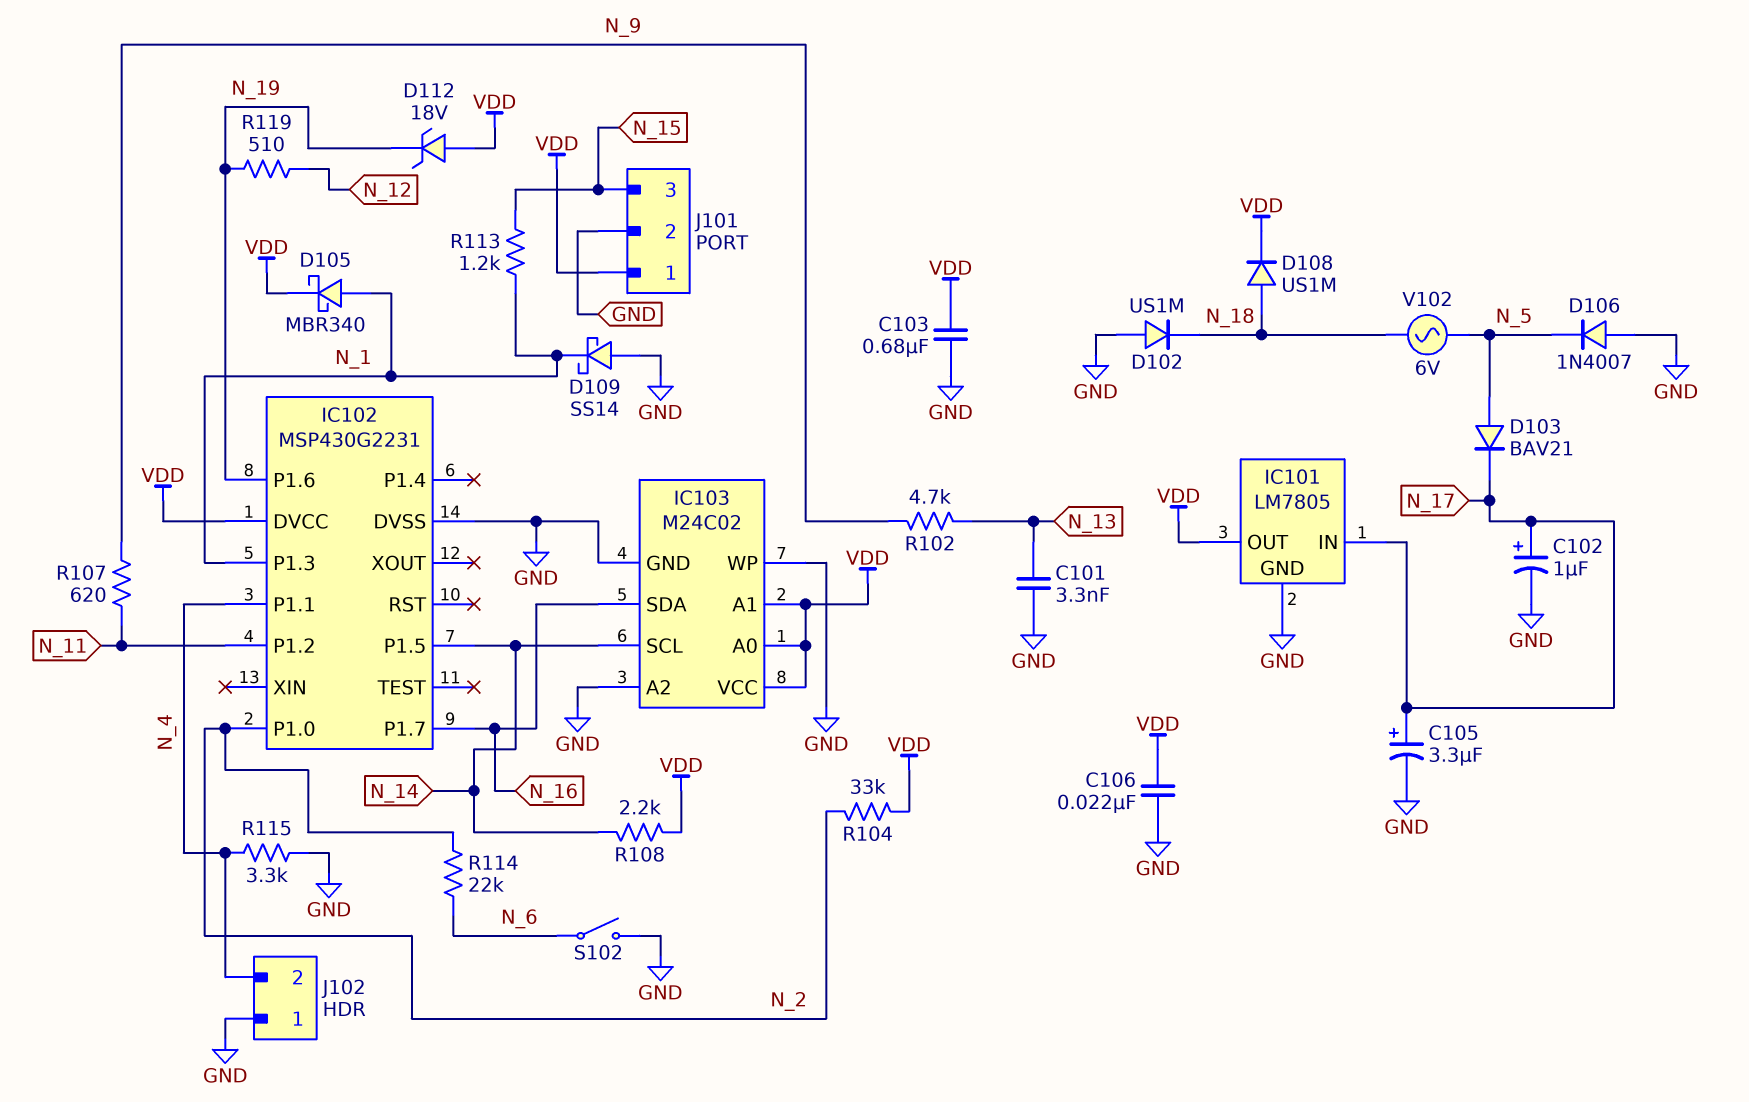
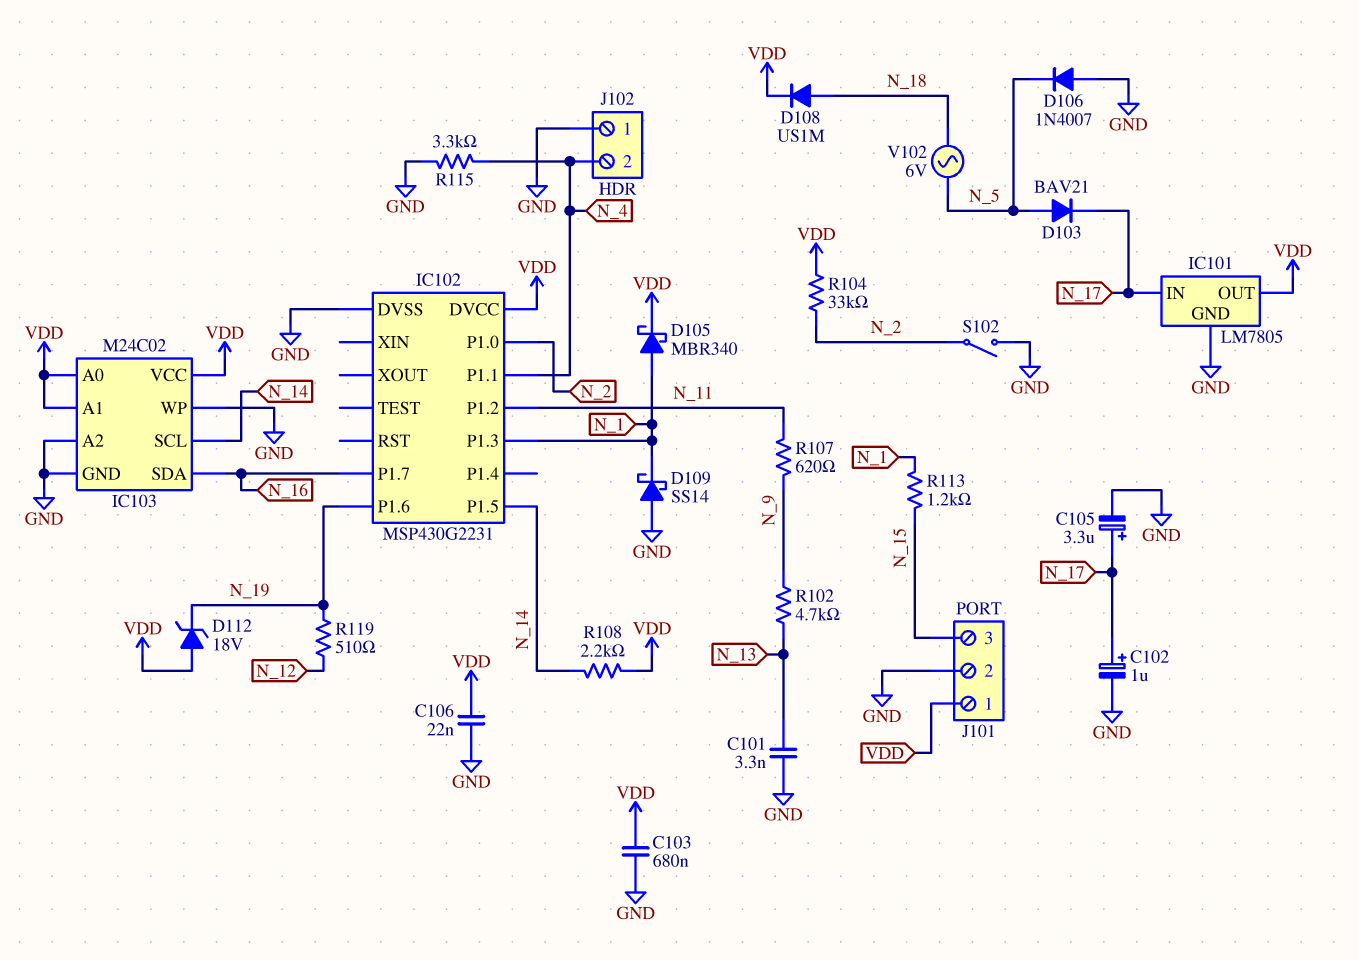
D102: diode US1M (A GND, K N_18) -> none
R114: 22k (N_2, N_6) -> none
S102: switch (GND, N_6) -> switch (GND, N_2)

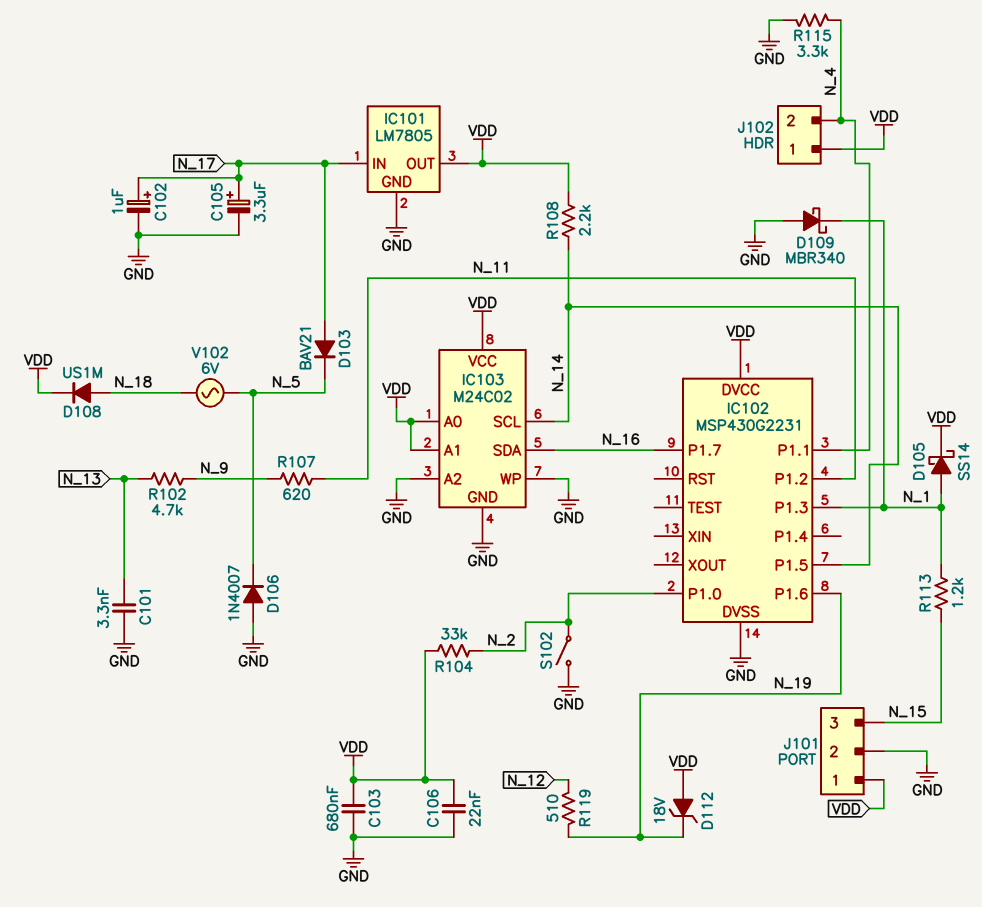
D103: diode BAV21 (A N_5, K N_17) -> diode BAV21 (A N_17, K N_5)
D105: schottky MBR340 (A N_1, K VDD) -> schottky SS14 (A N_1, K VDD)
D109: schottky SS14 (A GND, K N_1) -> schottky MBR340 (A GND, K N_1)
J102 pin 1: GND -> VDD

